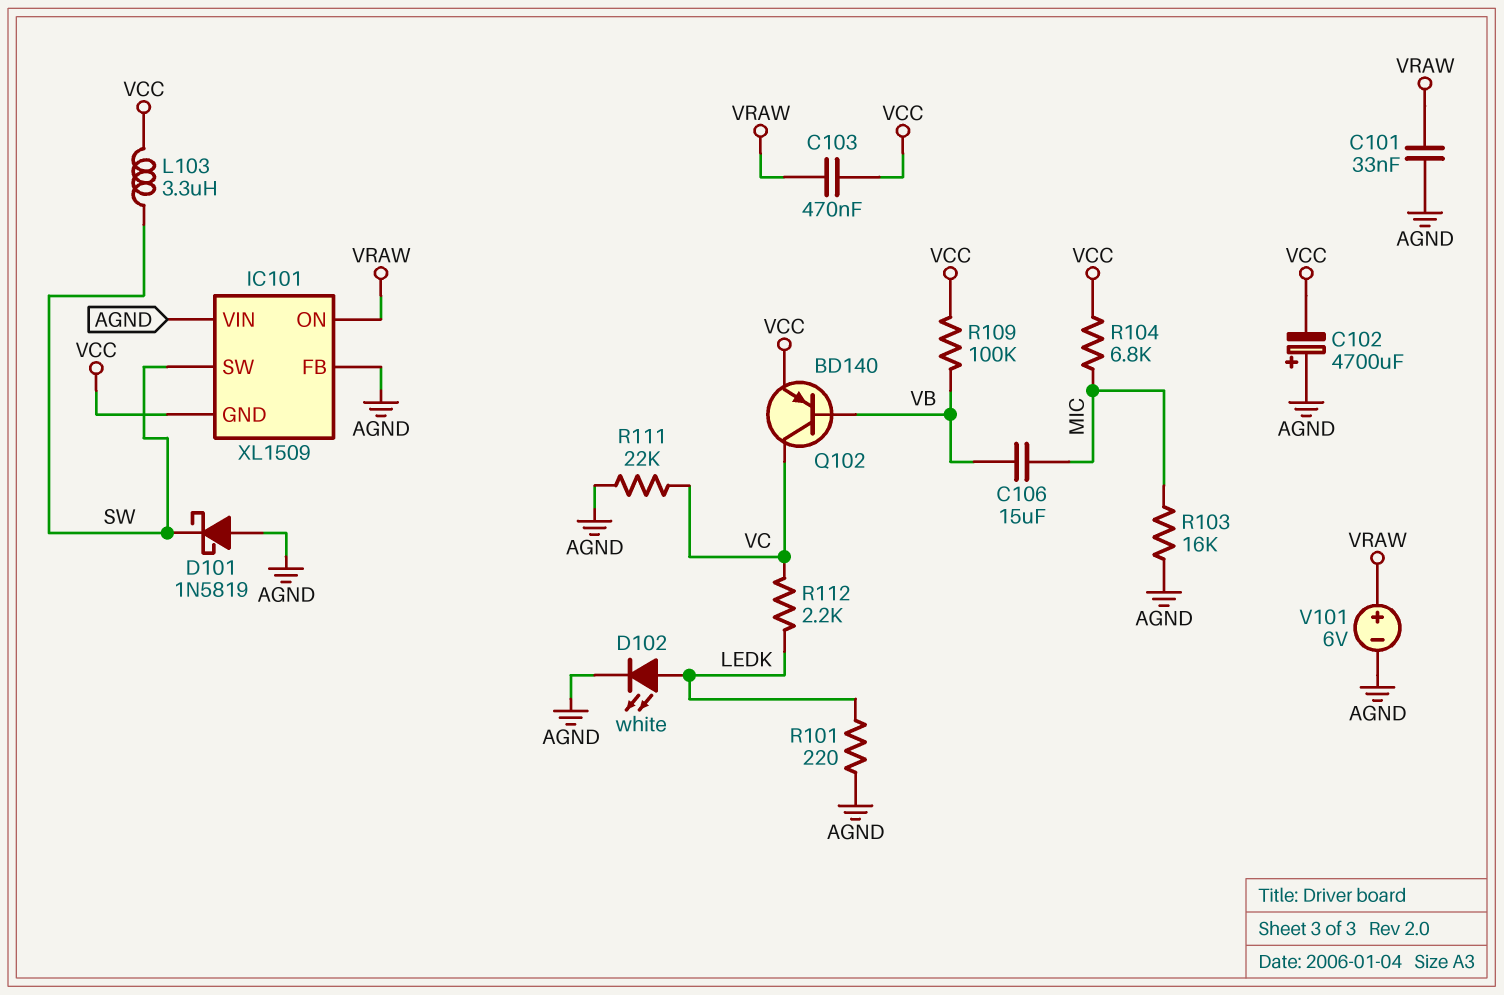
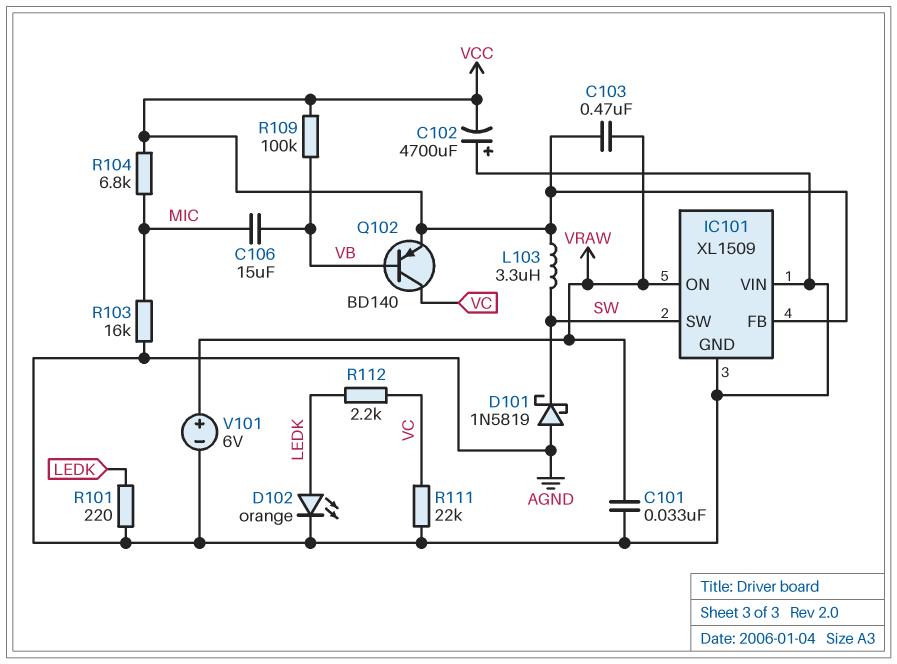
D102: LED white (A LEDK, K AGND) -> LED orange (A LEDK, K AGND)
IC101 pin FB: AGND -> VCC
IC101 pin GND: VCC -> AGND

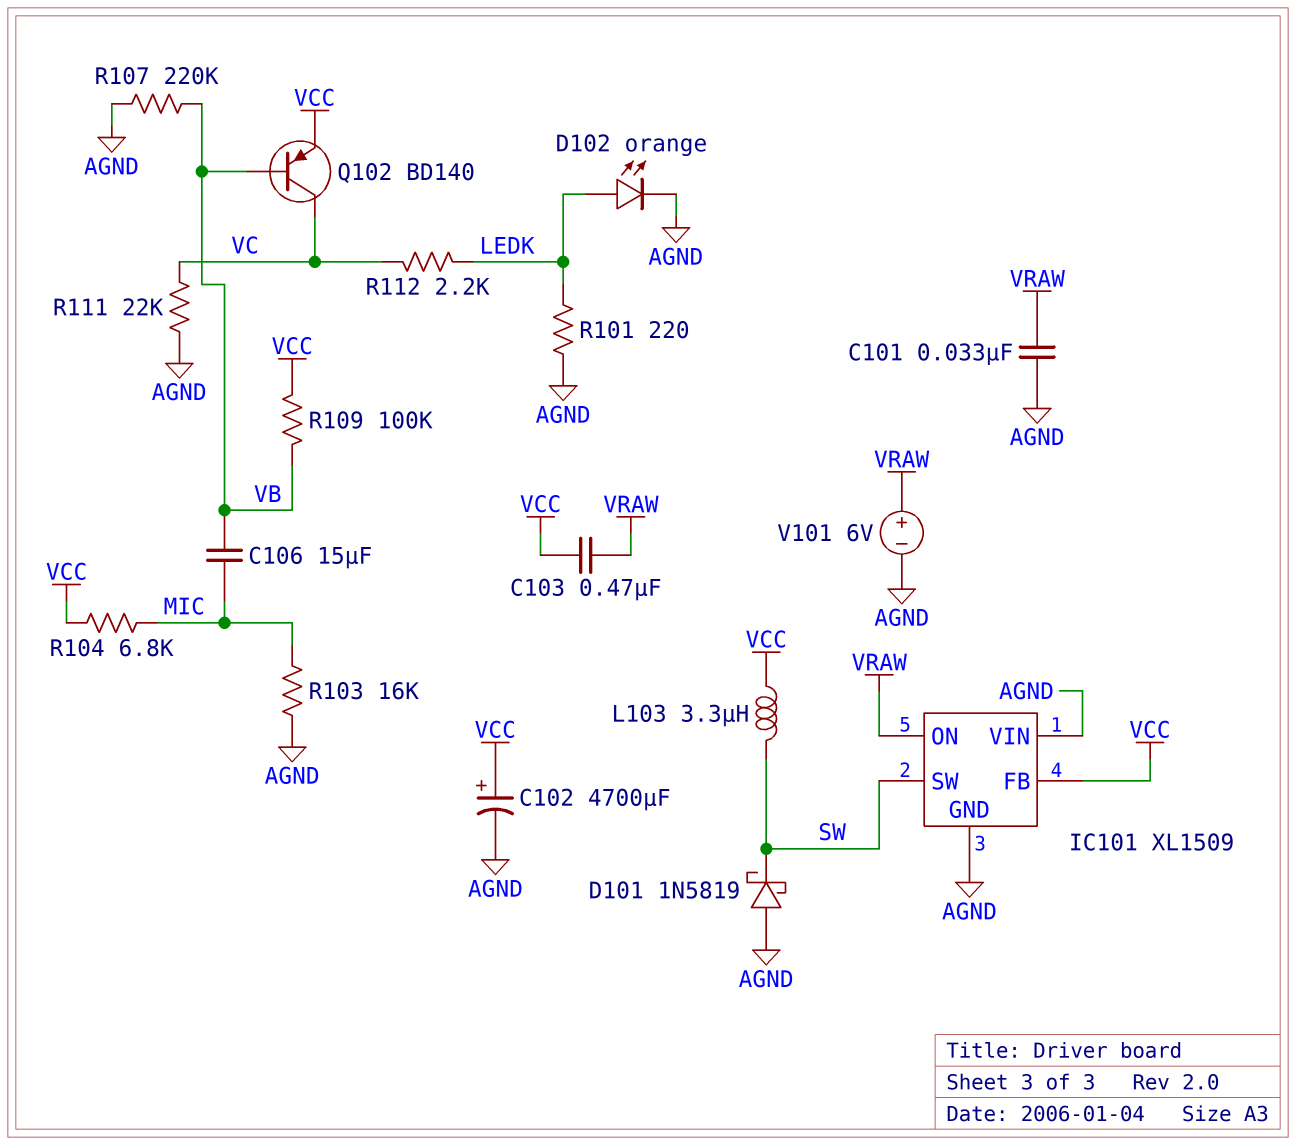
C102: 4700uF (plus AGND, minus VCC) -> 4700uF (plus VCC, minus AGND)
R107: none -> 220k (AGND, VB)

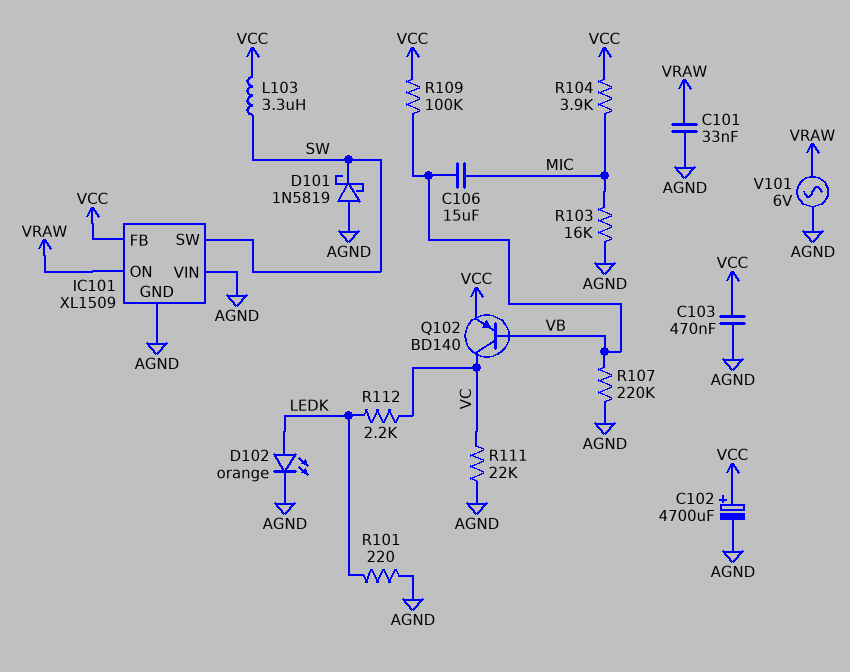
C103: 470nF (VCC, VRAW) -> 470nF (AGND, VCC)
R104: 6.8k (MIC, VCC) -> 3.9k (MIC, VCC)
V101: 6V (plus VRAW, minus AGND) -> AC 6V (AGND, VRAW)

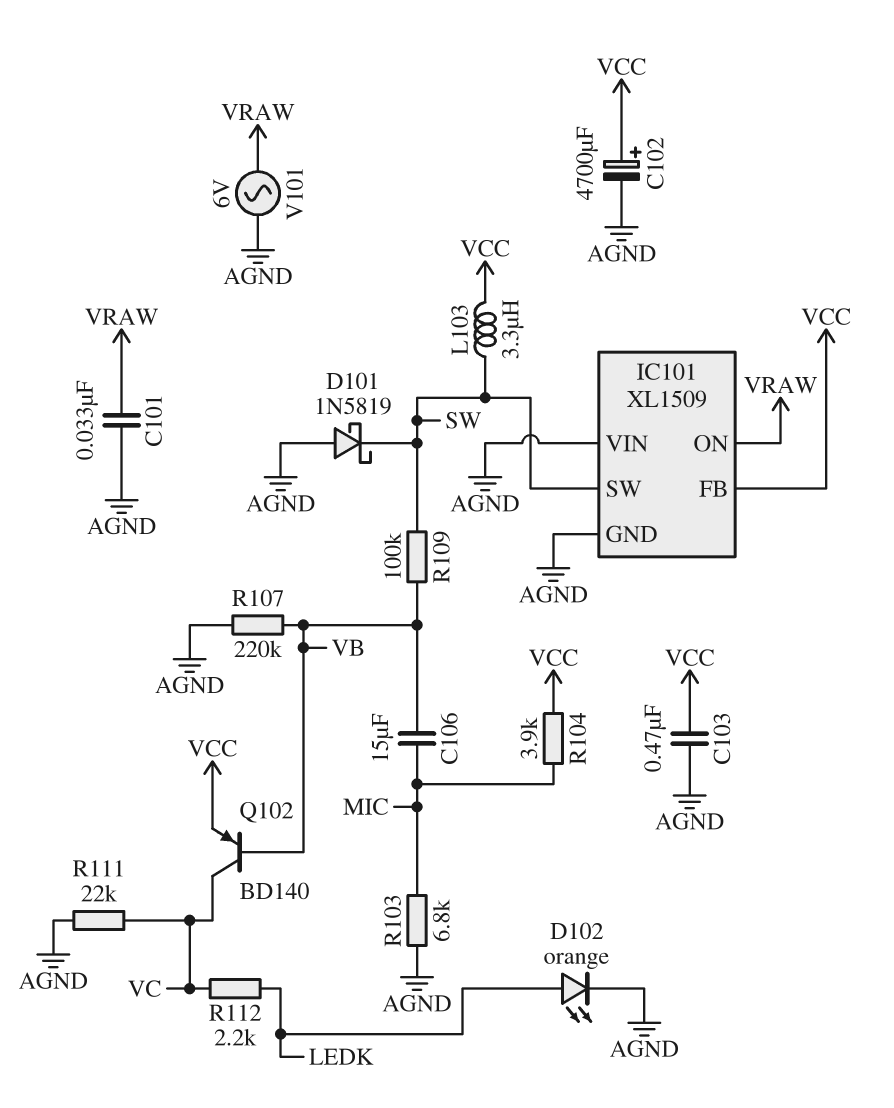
R101: 220 (AGND, LEDK) -> none
R103: 16k (AGND, MIC) -> 6.8k (AGND, MIC)
R109: 100k (VB, VCC) -> 100k (SW, VB)

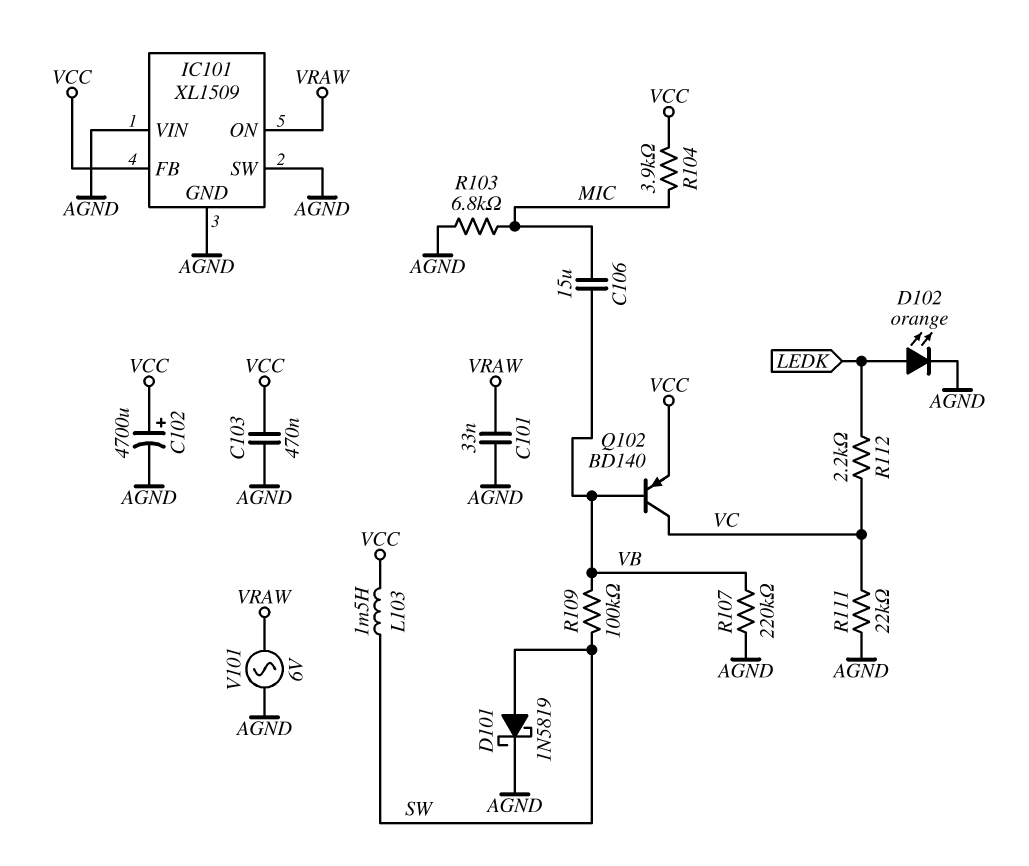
D101: schottky 1N5819 (A AGND, K SW) -> schottky 1N5819 (A SW, K AGND)
IC101 pin SW: SW -> AGND
L103: 3.3uH (SW, VCC) -> 1.5mH (SW, VCC)

